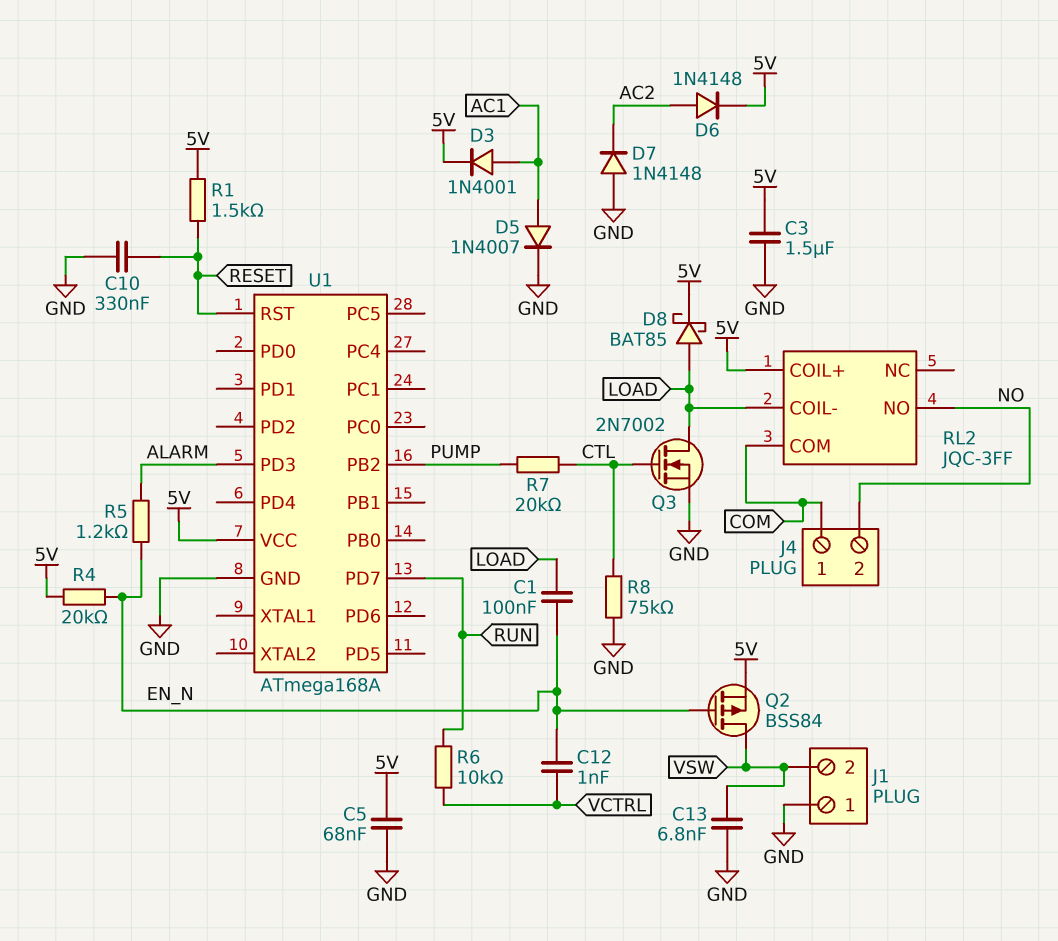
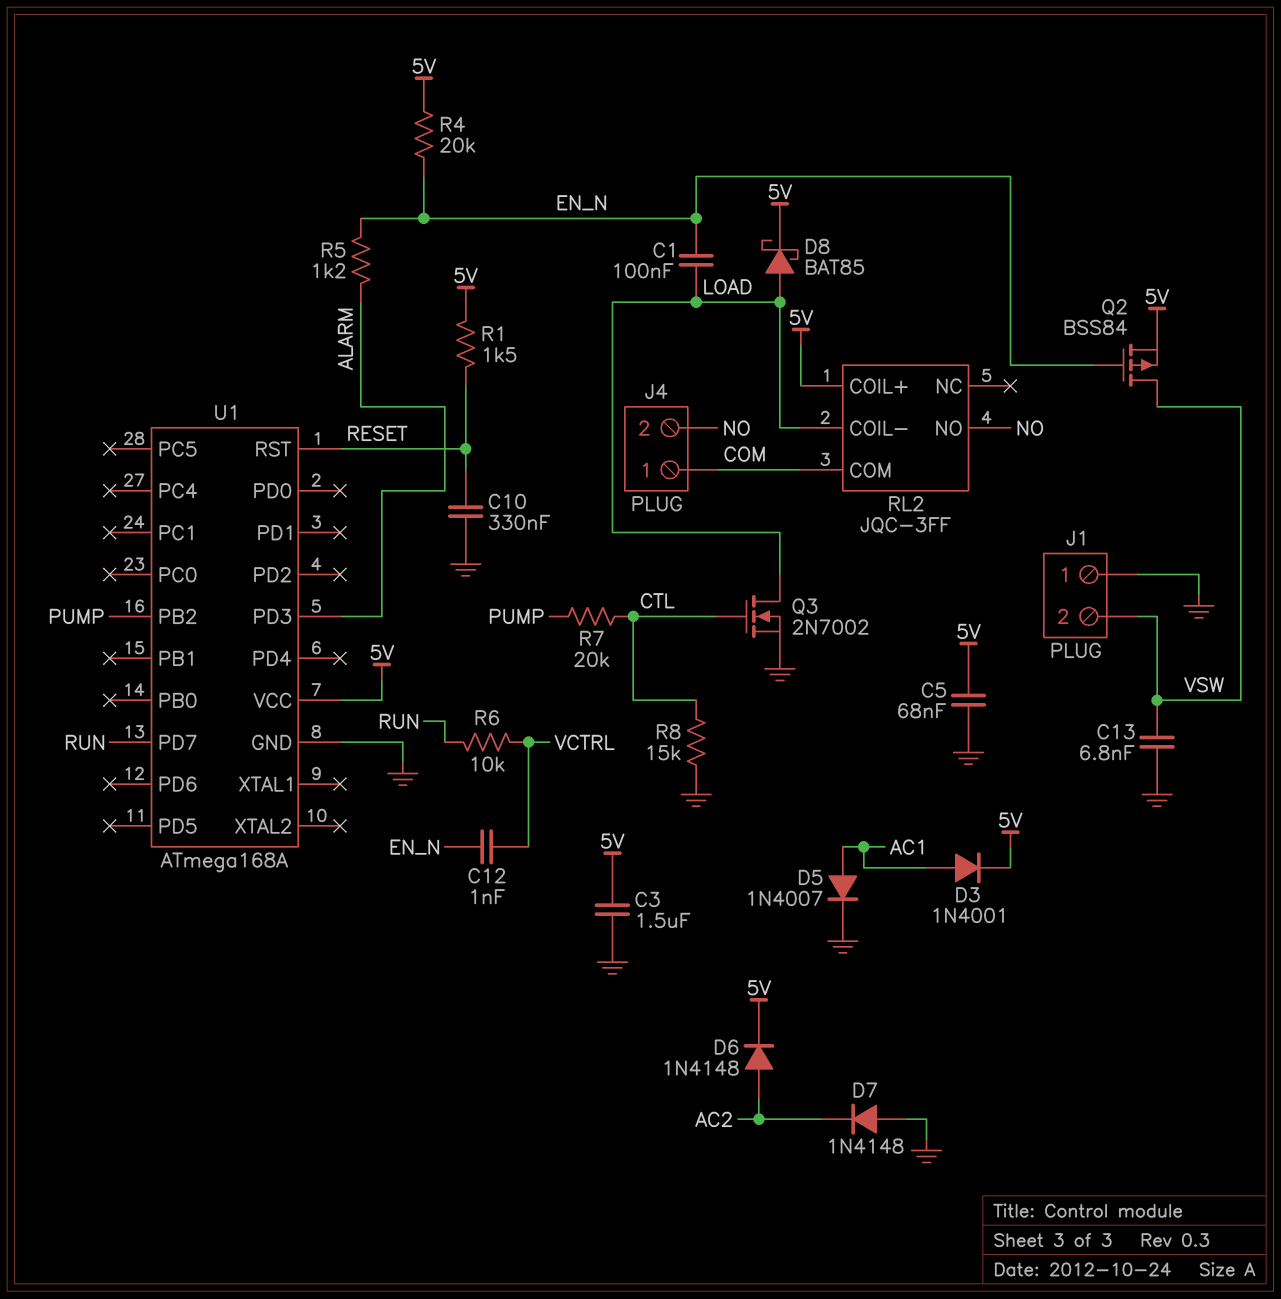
R8: 75k (CTL, GND) -> 15k (CTL, GND)

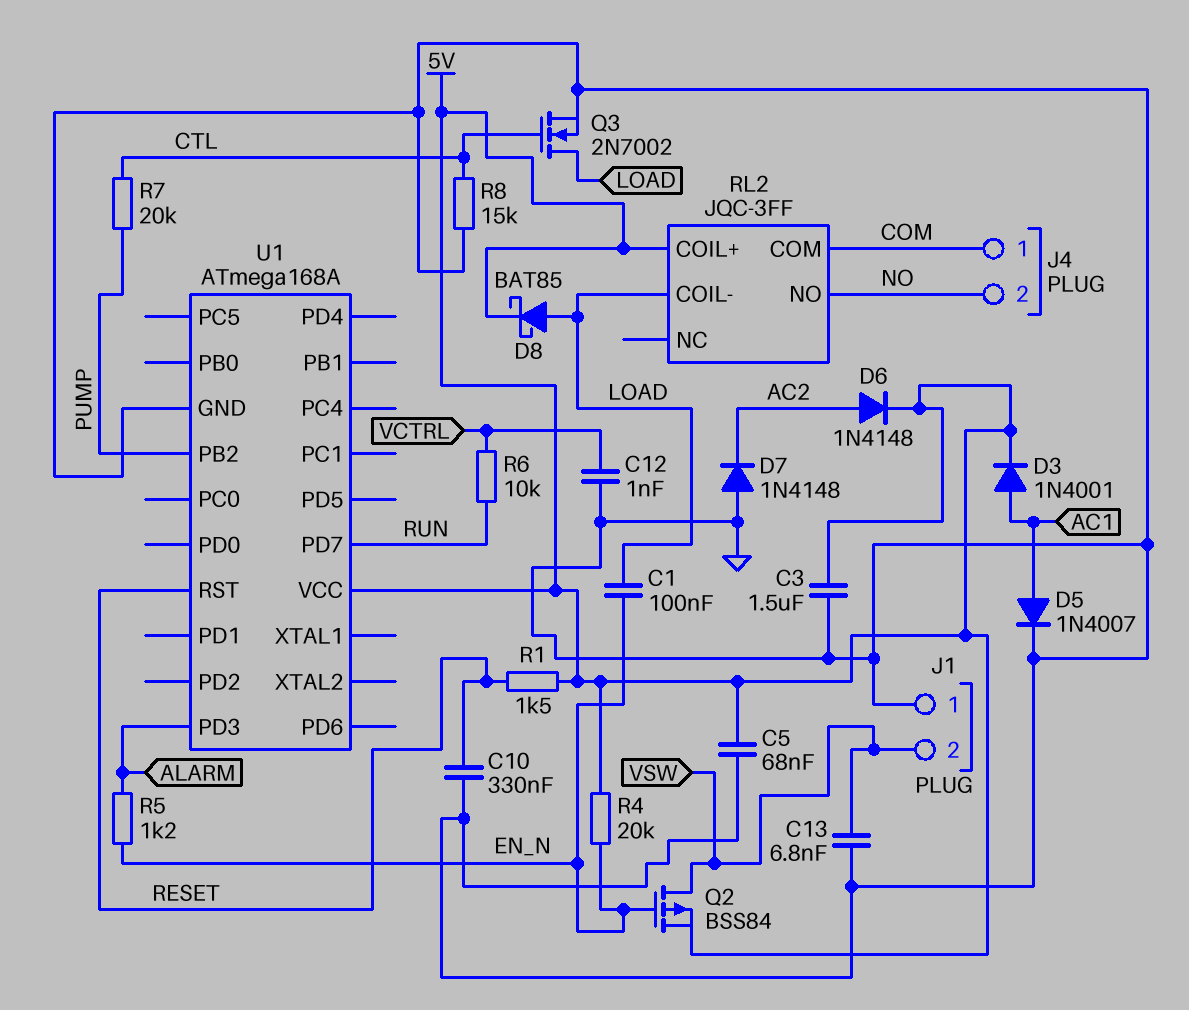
C12: 1nF (EN_N, VCTRL) -> 1nF (GND, VCTRL)

